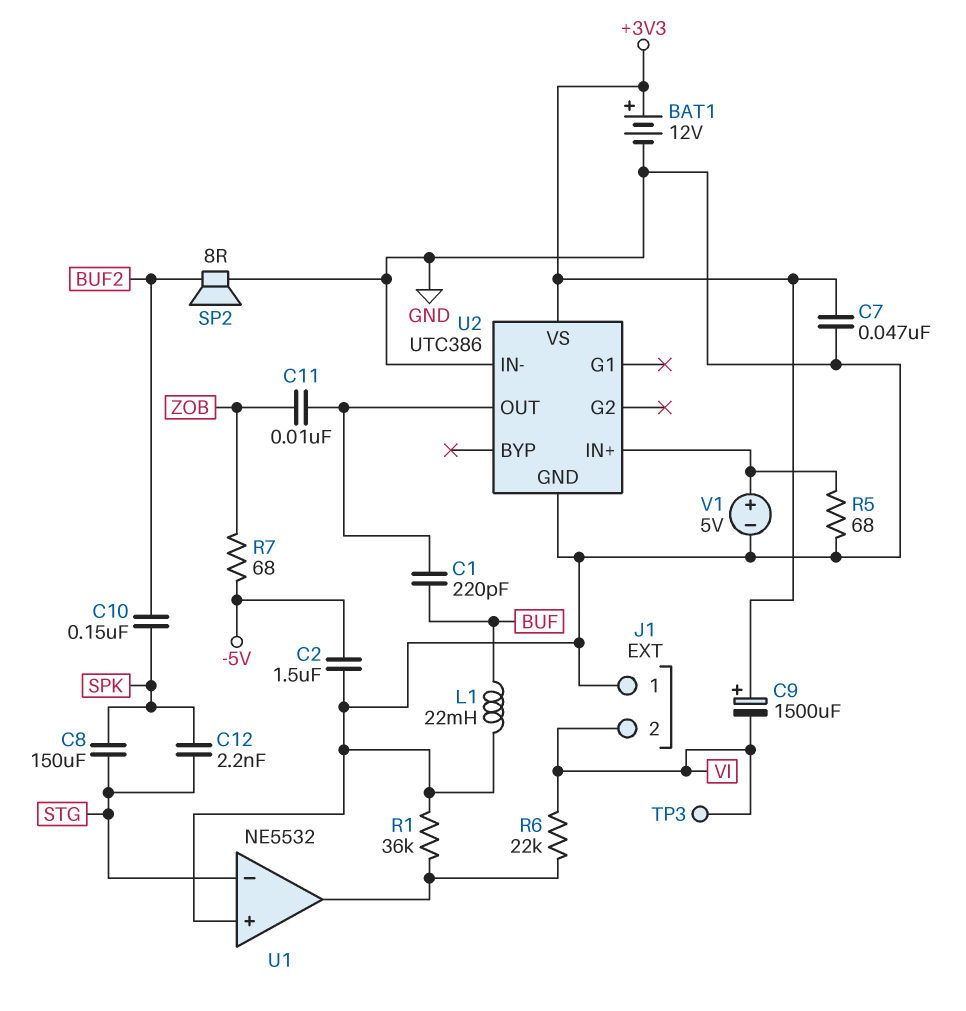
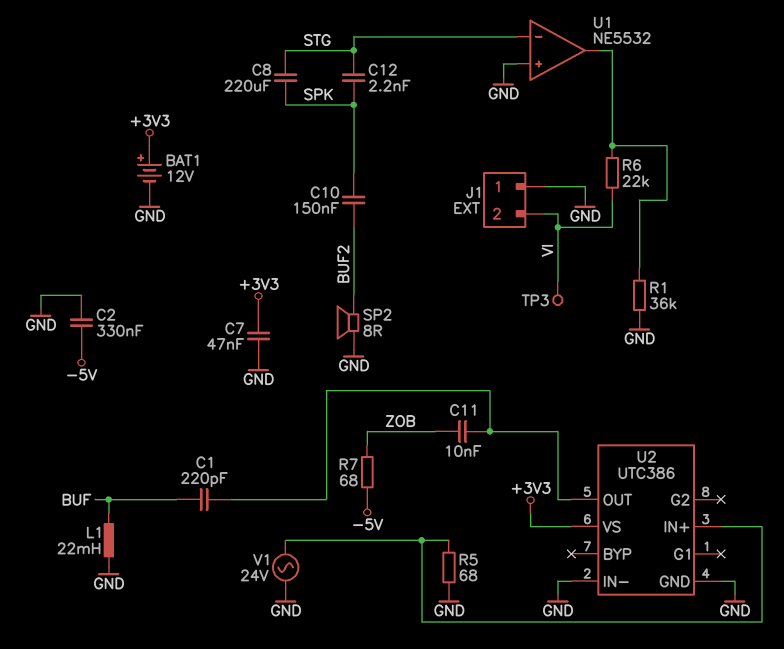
C2: 1.5uF (-5V, GND) -> 330nF (-5V, GND)
C8: 150uF (SPK, STG) -> 220uF (SPK, STG)
C9: 1500uF (plus +3V3, minus VI) -> none
V1: 5V (plus U2/IN+, minus GND) -> AC 24V (GND, U2/IN+)

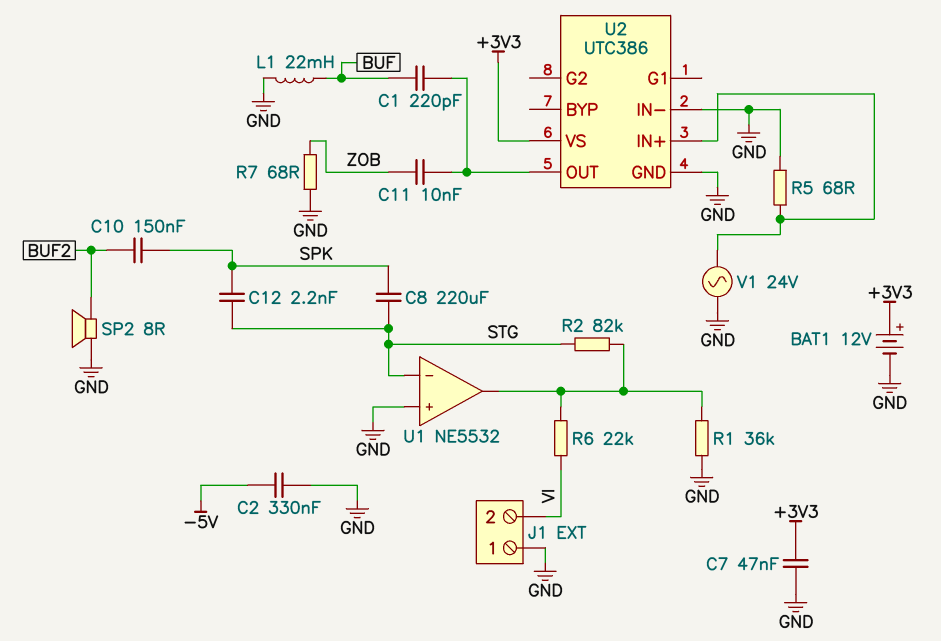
R2: none -> 82k (STG, U1/out)
R7: 68 (-5V, ZOB) -> 68 (GND, ZOB)
TP3: test point (VI) -> none

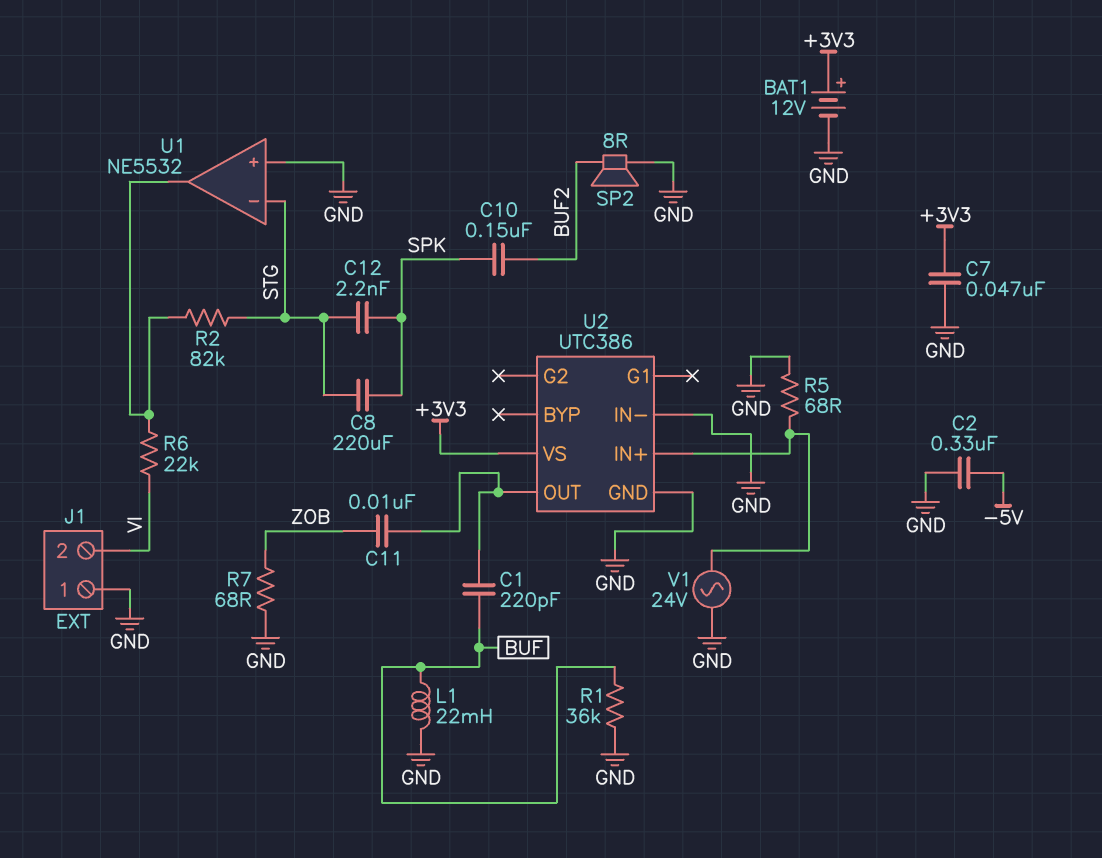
R1: 36k (GND, U1/out) -> 36k (BUF, GND)

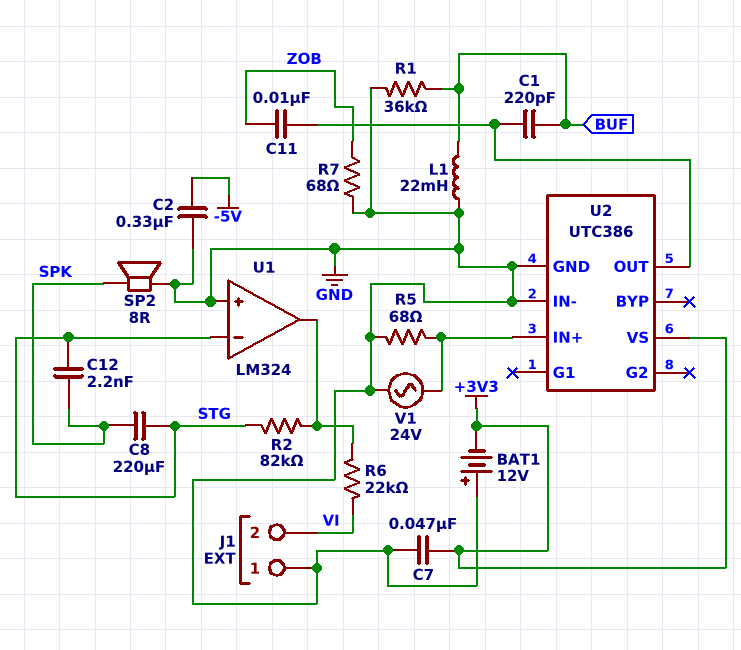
BAT1: 12V (plus +3V3, minus GND) -> 12V (plus GND, minus +3V3)
C10: 150nF (BUF2, SPK) -> none
SP2: speaker 8R (BUF2, GND) -> speaker 8R (GND, SPK)
U1: NE5532 -> LM324

